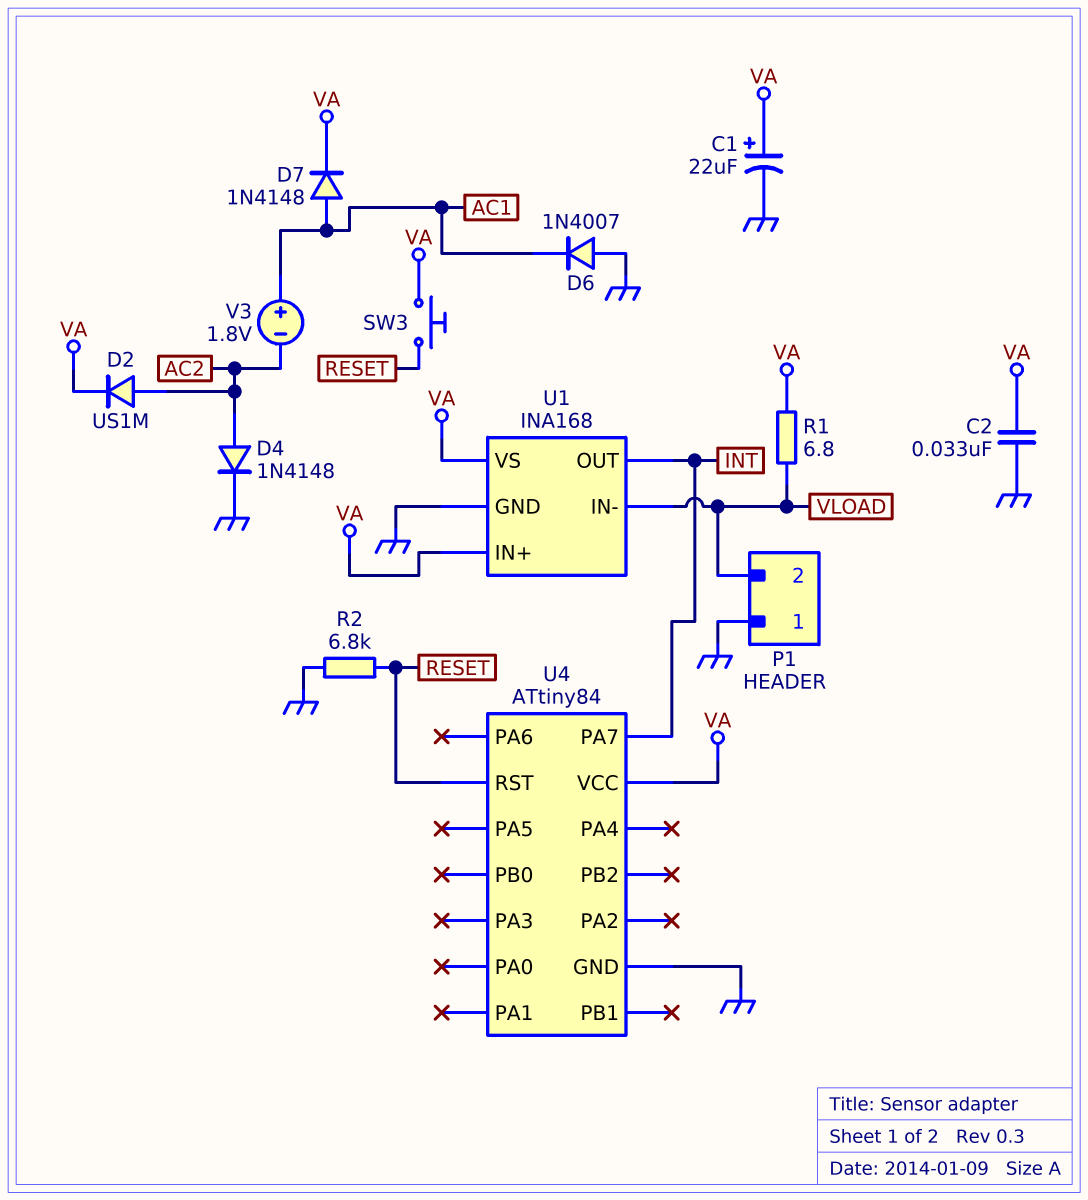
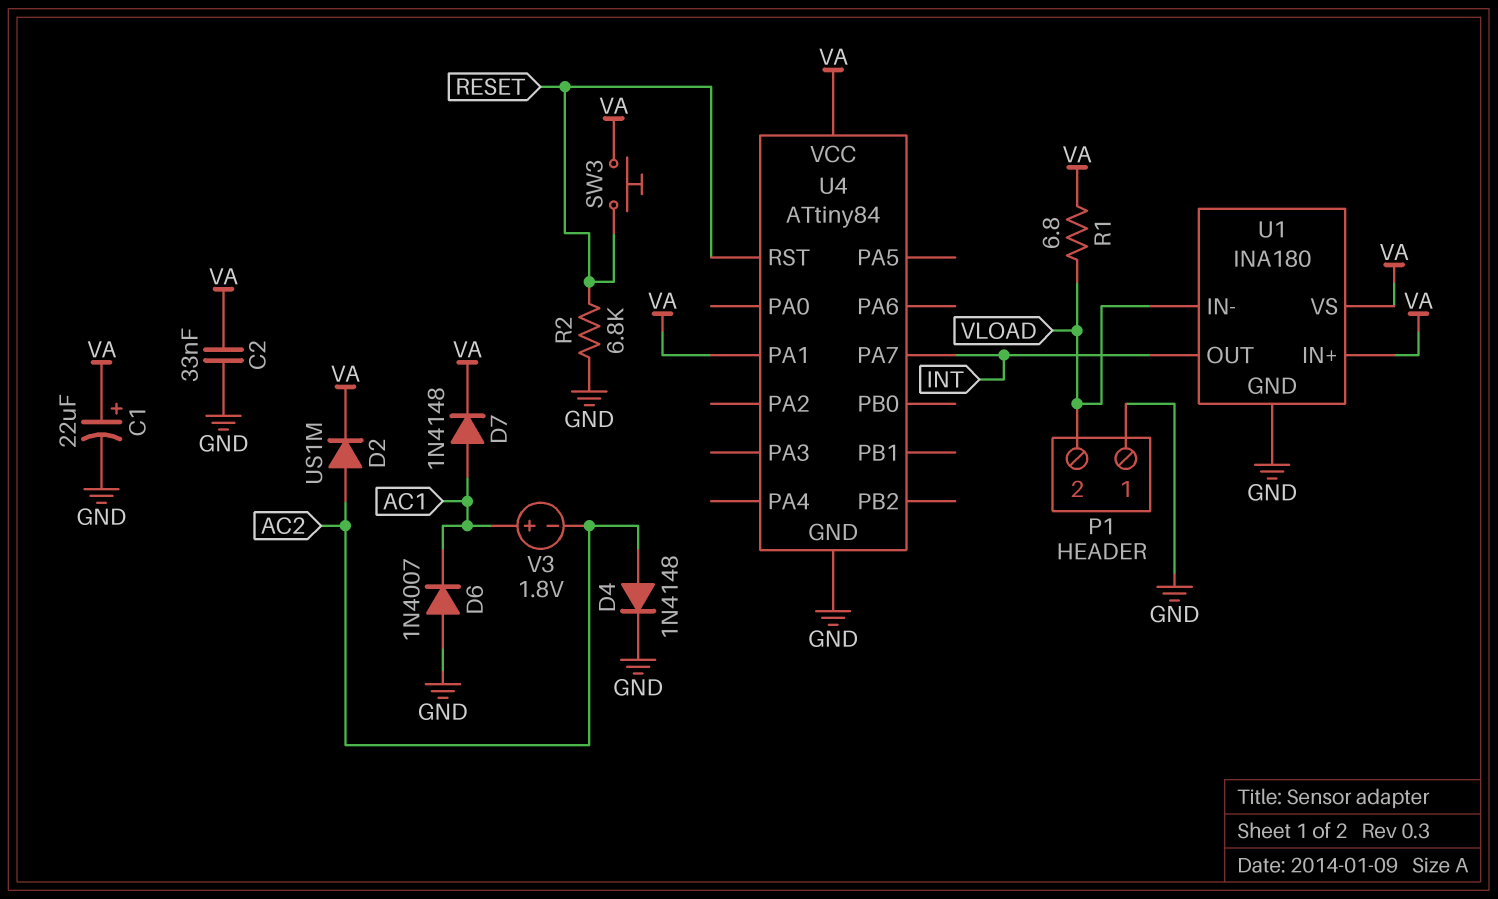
U1: INA168 -> INA180
U4 pin PA1: none -> VA

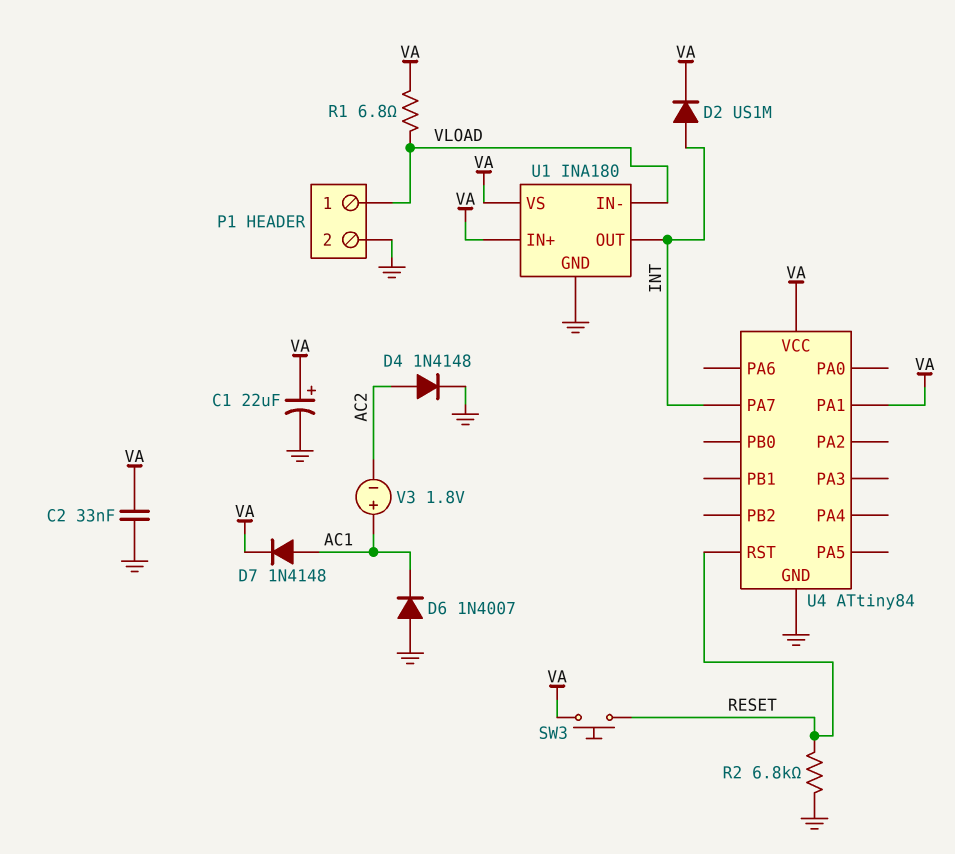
D2: diode US1M (A AC2, K VA) -> diode US1M (A INT, K VA)
P1 pin 1: GND -> VLOAD
P1 pin 2: VLOAD -> GND

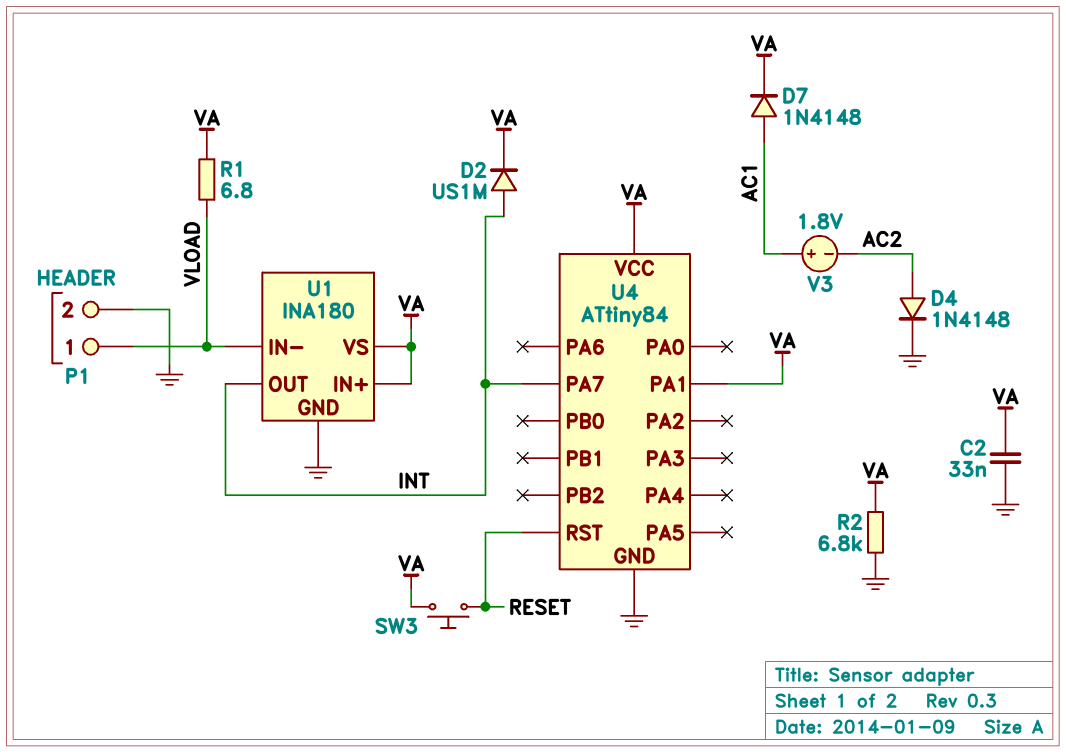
C1: 22uF (plus VA, minus GND) -> none
D6: diode 1N4007 (A GND, K AC1) -> none
R2: 6.8k (GND, RESET) -> 6.8k (GND, VA)

